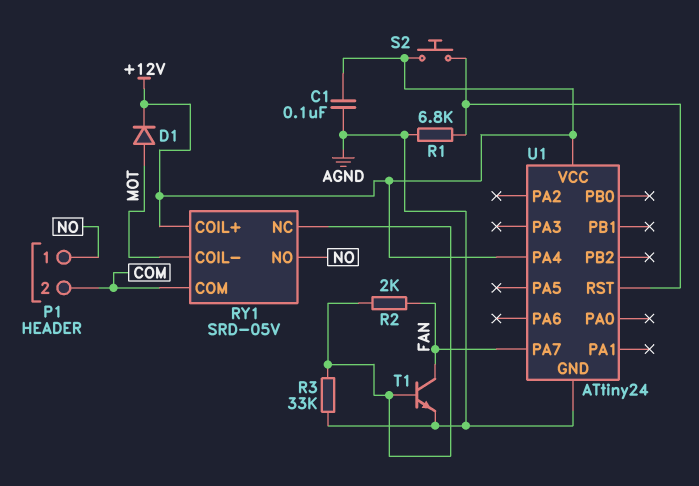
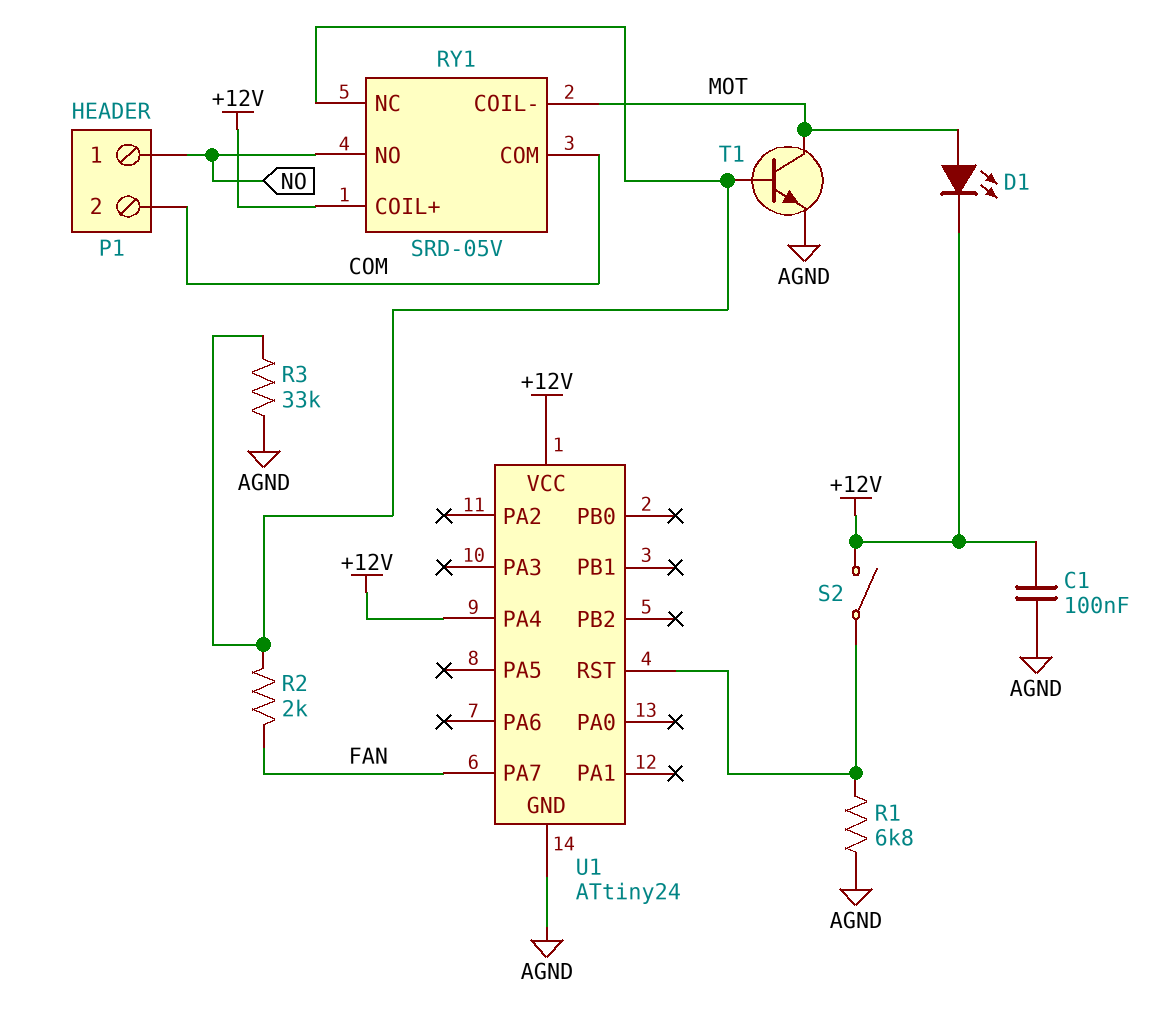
D1: diode (A MOT, K +12V) -> LED (A MOT, K +12V)
S2: button (+12V, U1/RST) -> switch (+12V, U1/RST)
T1: NPN (B RY1/NC, C FAN, E AGND) -> NPN (B RY1/NC, C MOT, E AGND)

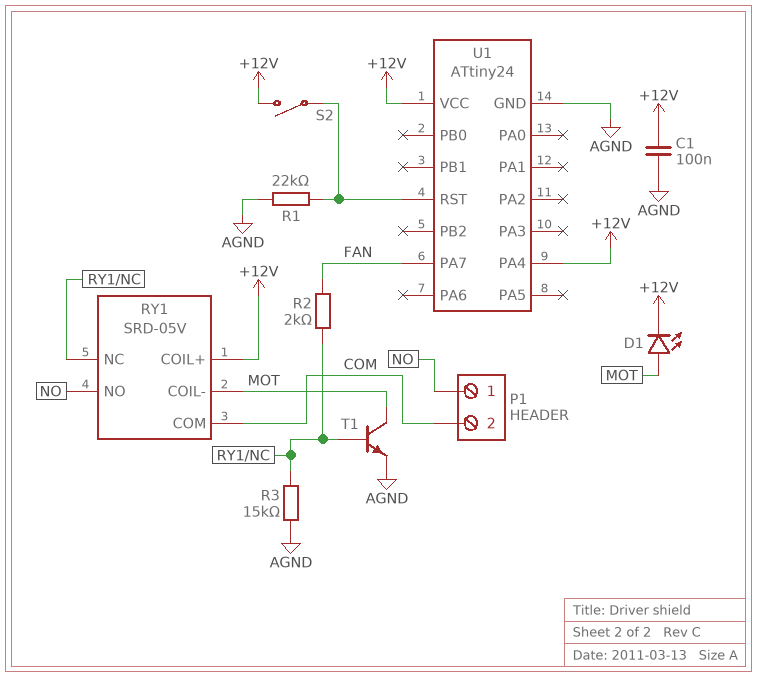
R1: 6.8k (AGND, U1/RST) -> 22k (AGND, U1/RST)
R3: 33k (AGND, RY1/NC) -> 15k (AGND, RY1/NC)

